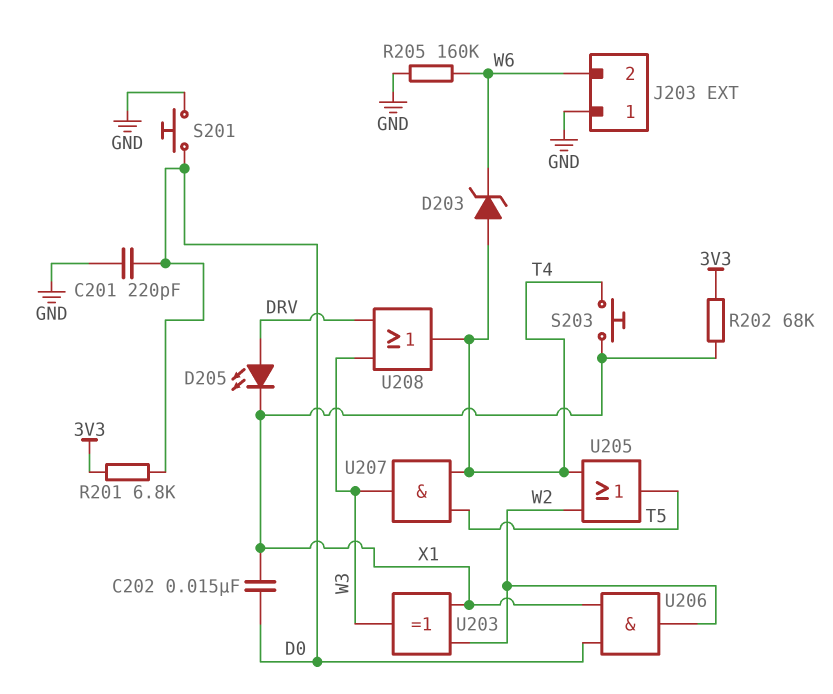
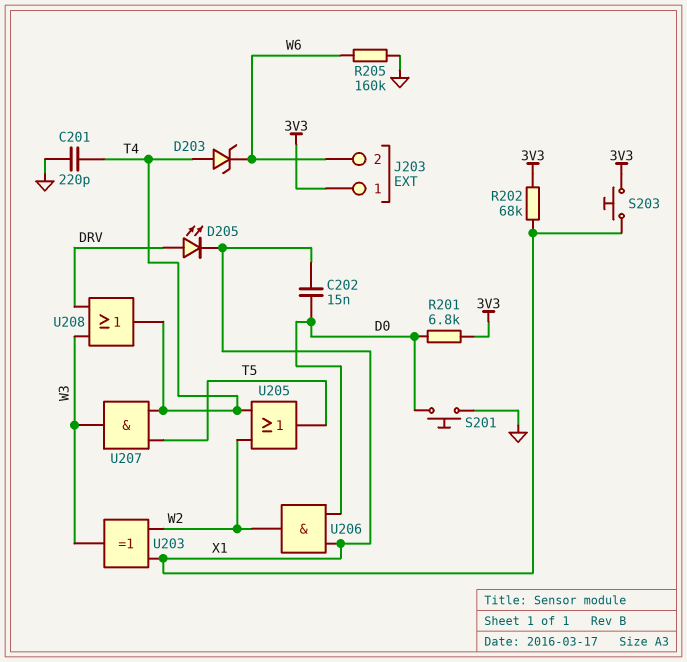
C201: 220pF (D0, GND) -> 220pF (GND, T4)
J203 pin 1: GND -> 3V3
S203: button (T4, X1) -> button (3V3, X1)

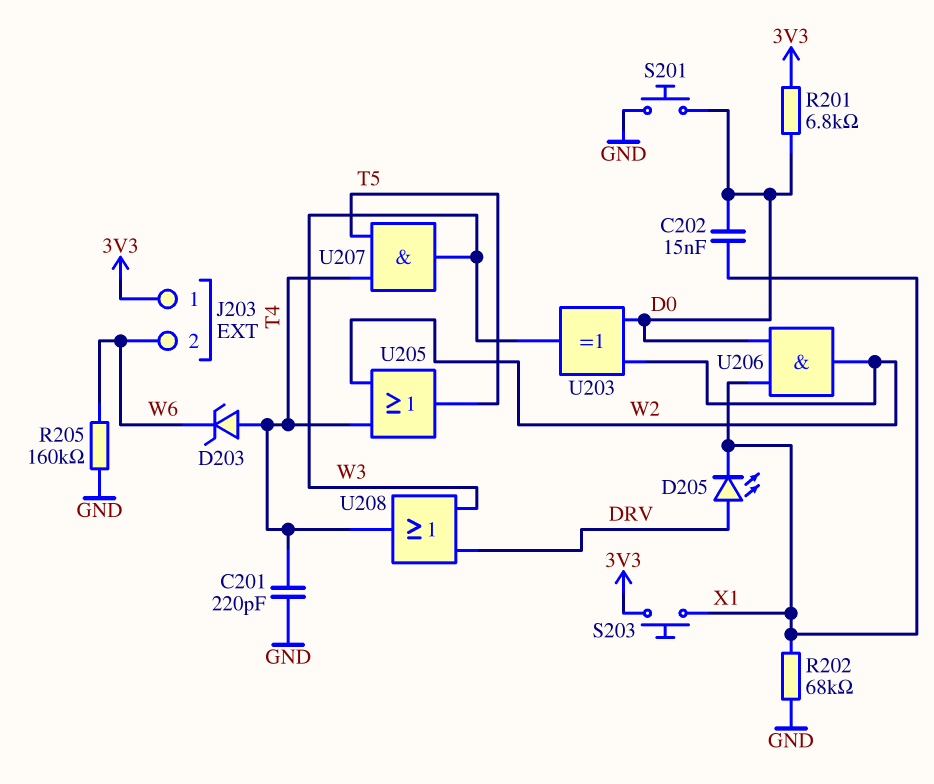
R202: 68k (3V3, X1) -> 68k (GND, X1)
U203: XOR (in W2, in X1, out W3) -> XOR (in D0, in W2, out W3)

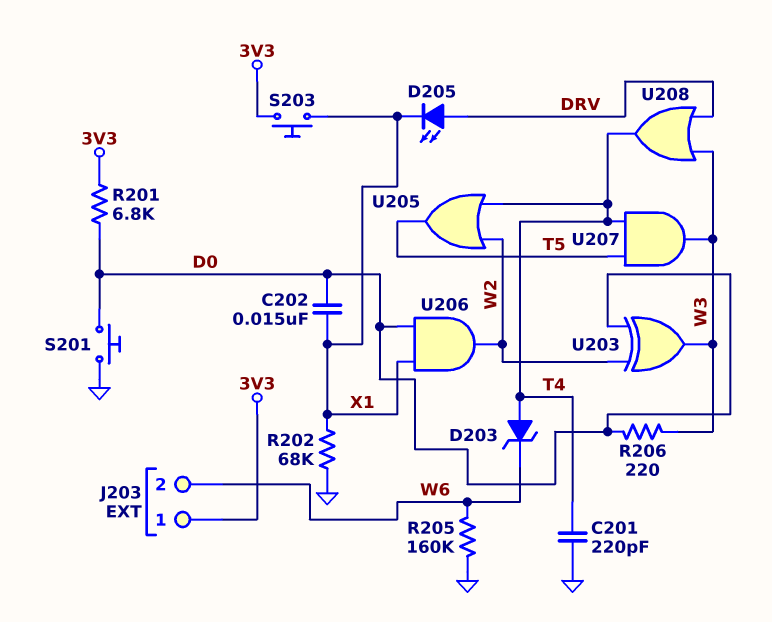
R206: none -> 220 (D0, W3)

